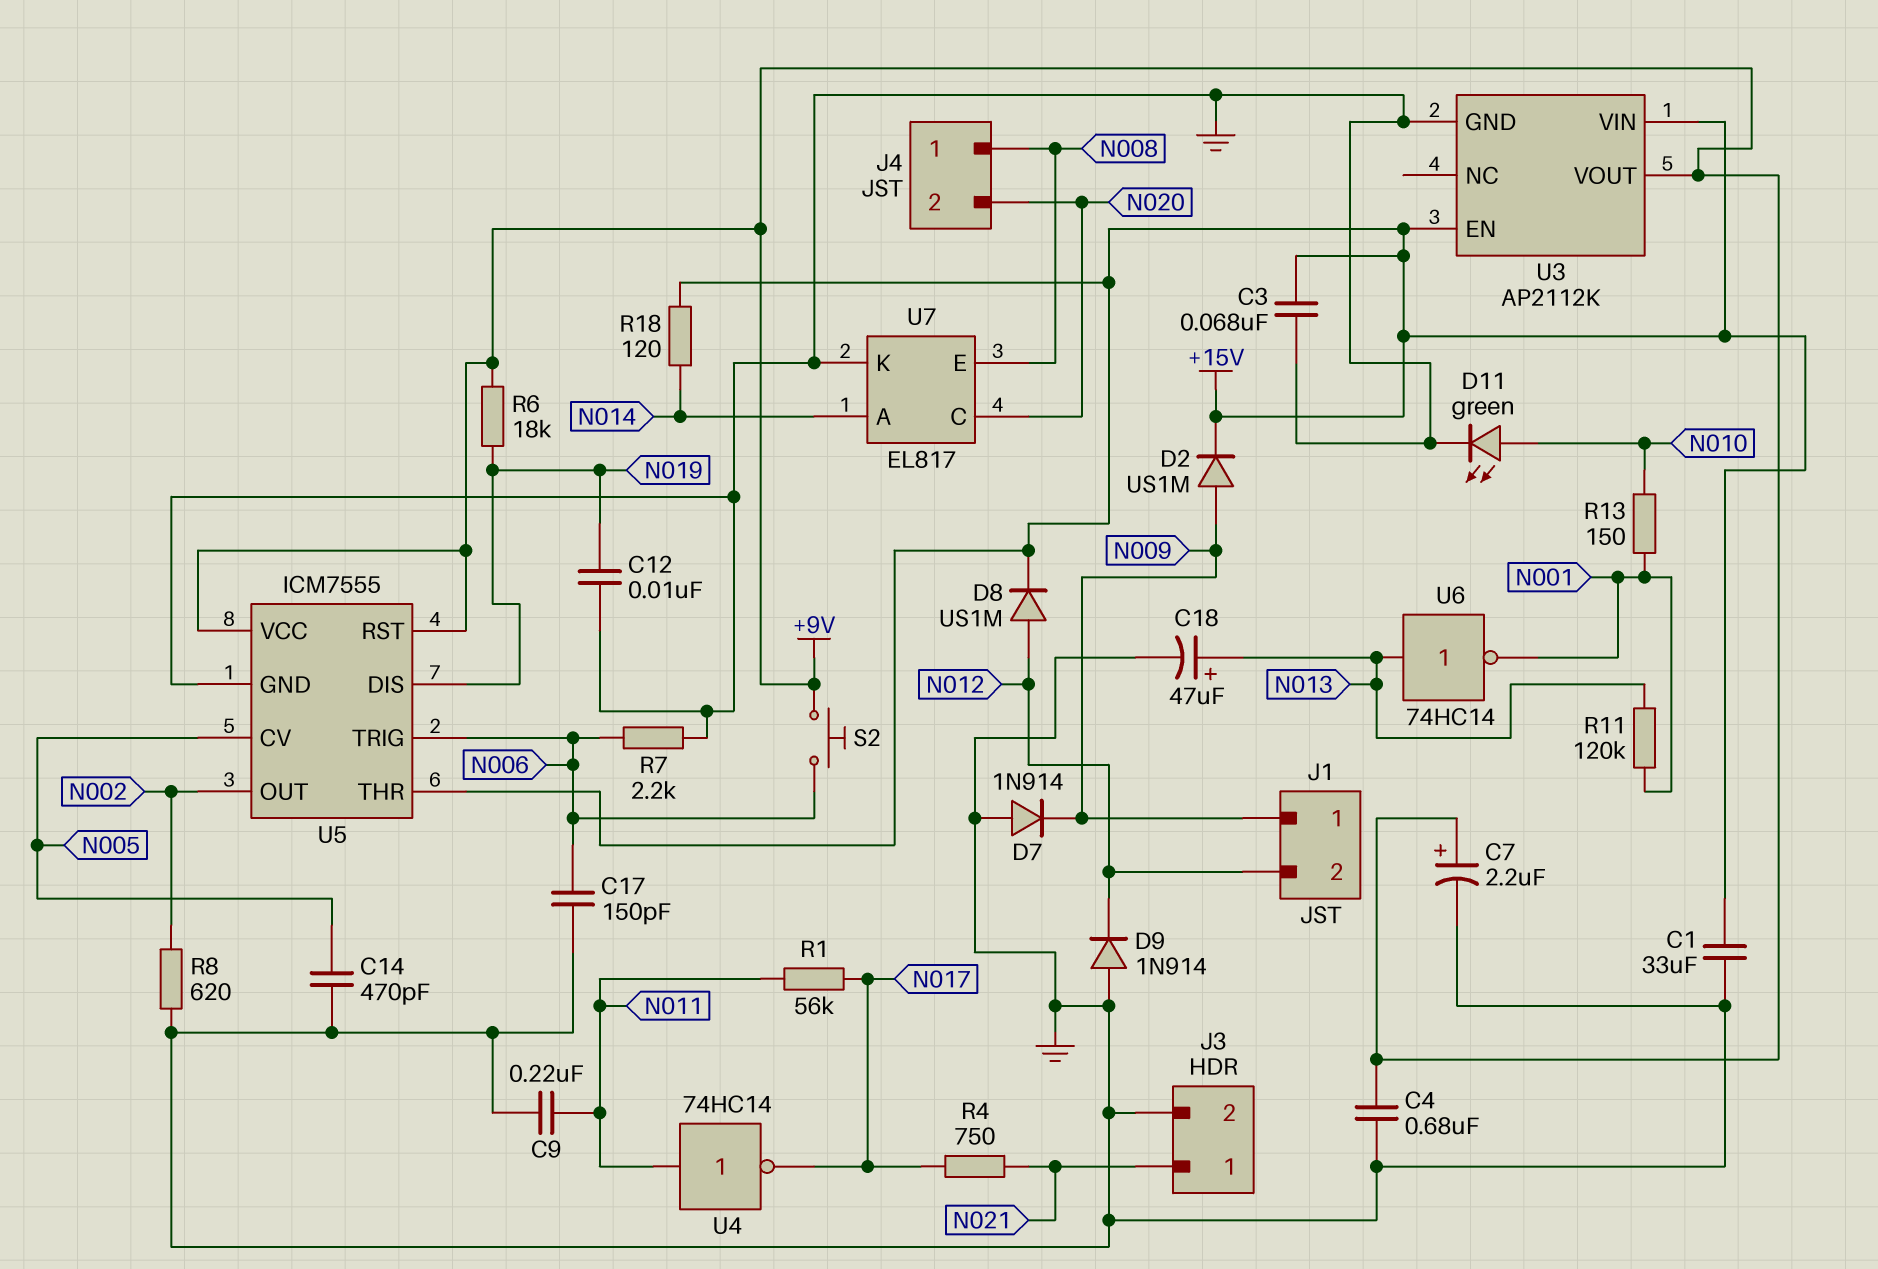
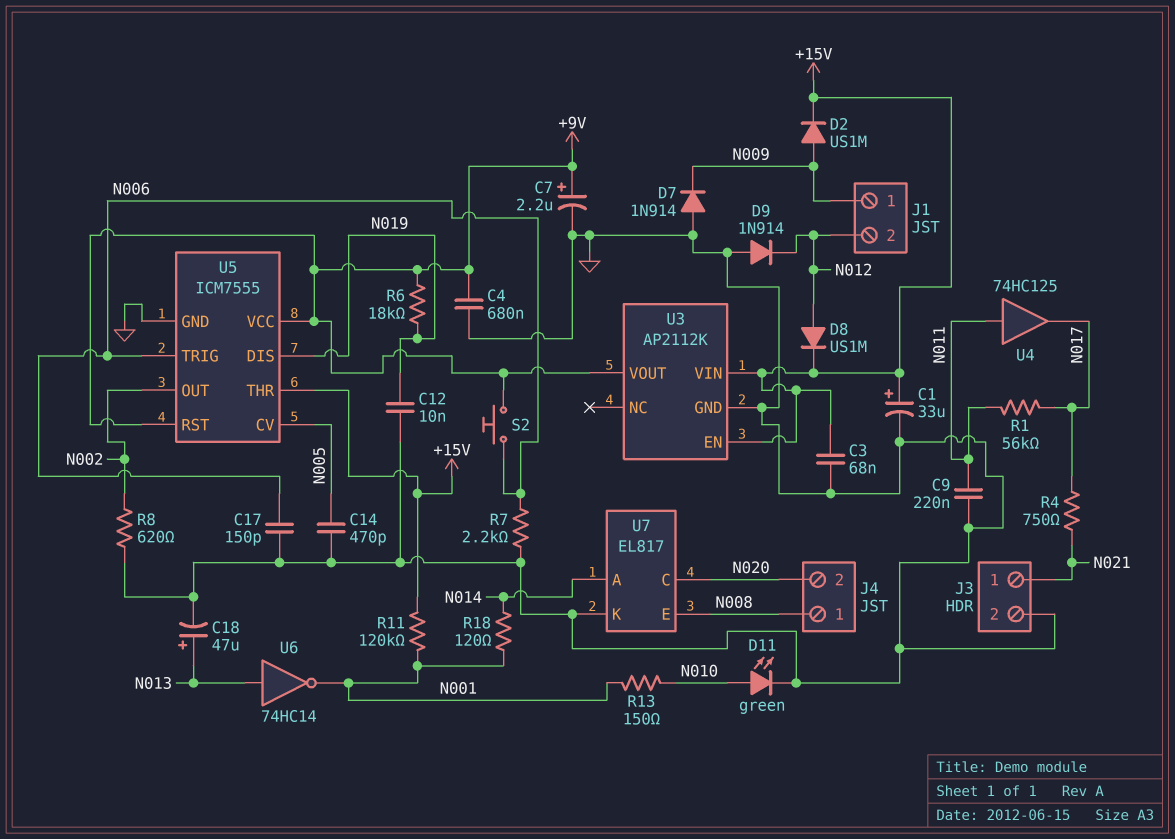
C1: 33uF (+15V, GND) -> 33uF (plus +15V, minus GND)
R11: 120k (N001, N013) -> 120k (+15V, N001)
R18: 120 (+15V, N014) -> 120 (N001, N014)
U4: NOT 74HC14 (in N011, out N017) -> buffer 74HC125 (in N011, out N017)

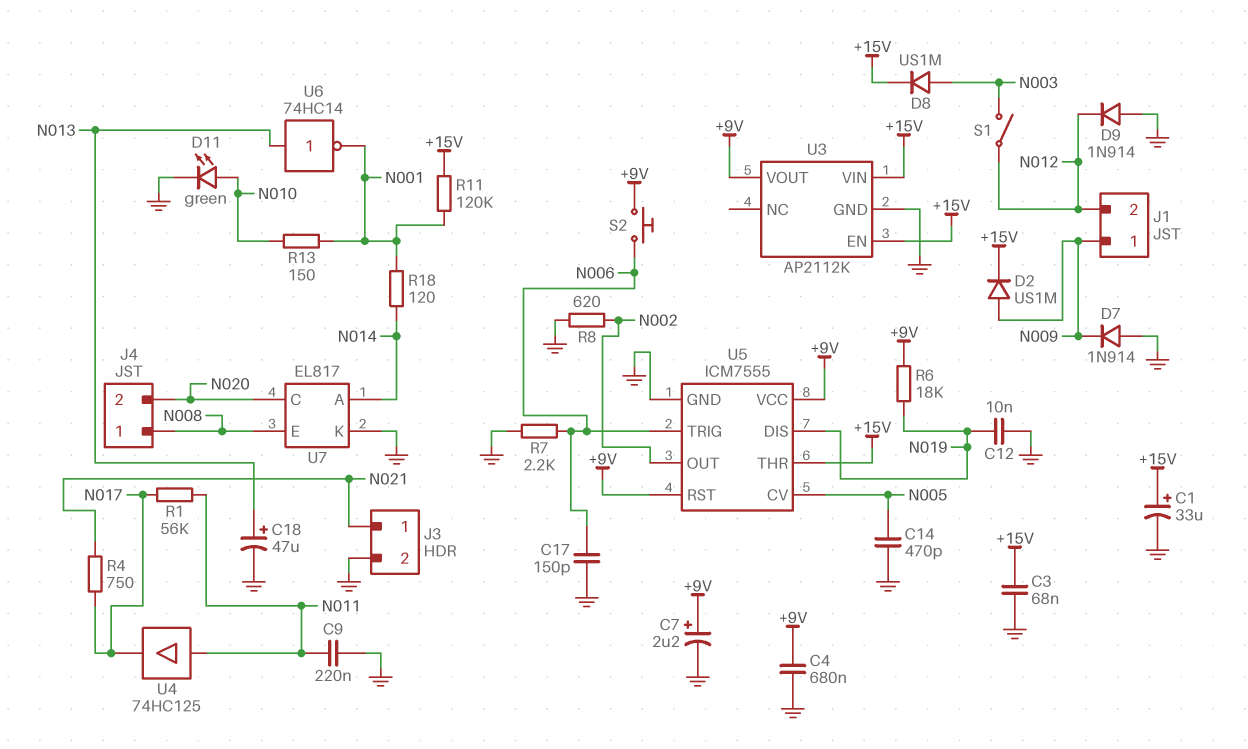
D8: diode US1M (A N012, K +15V) -> diode US1M (A N003, K +15V)
S1: none -> switch (N003, N012)

